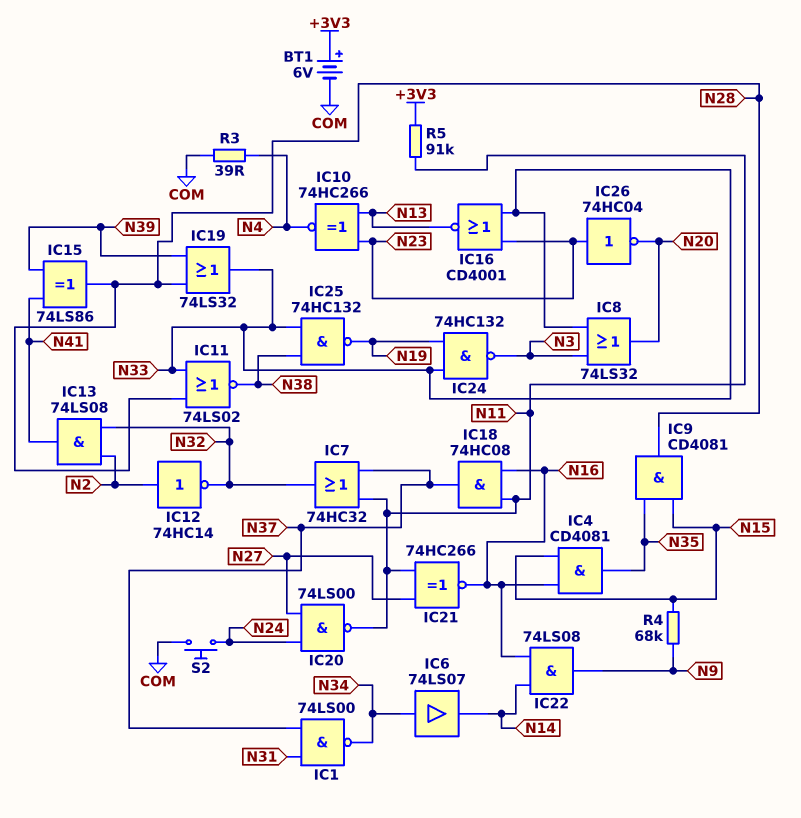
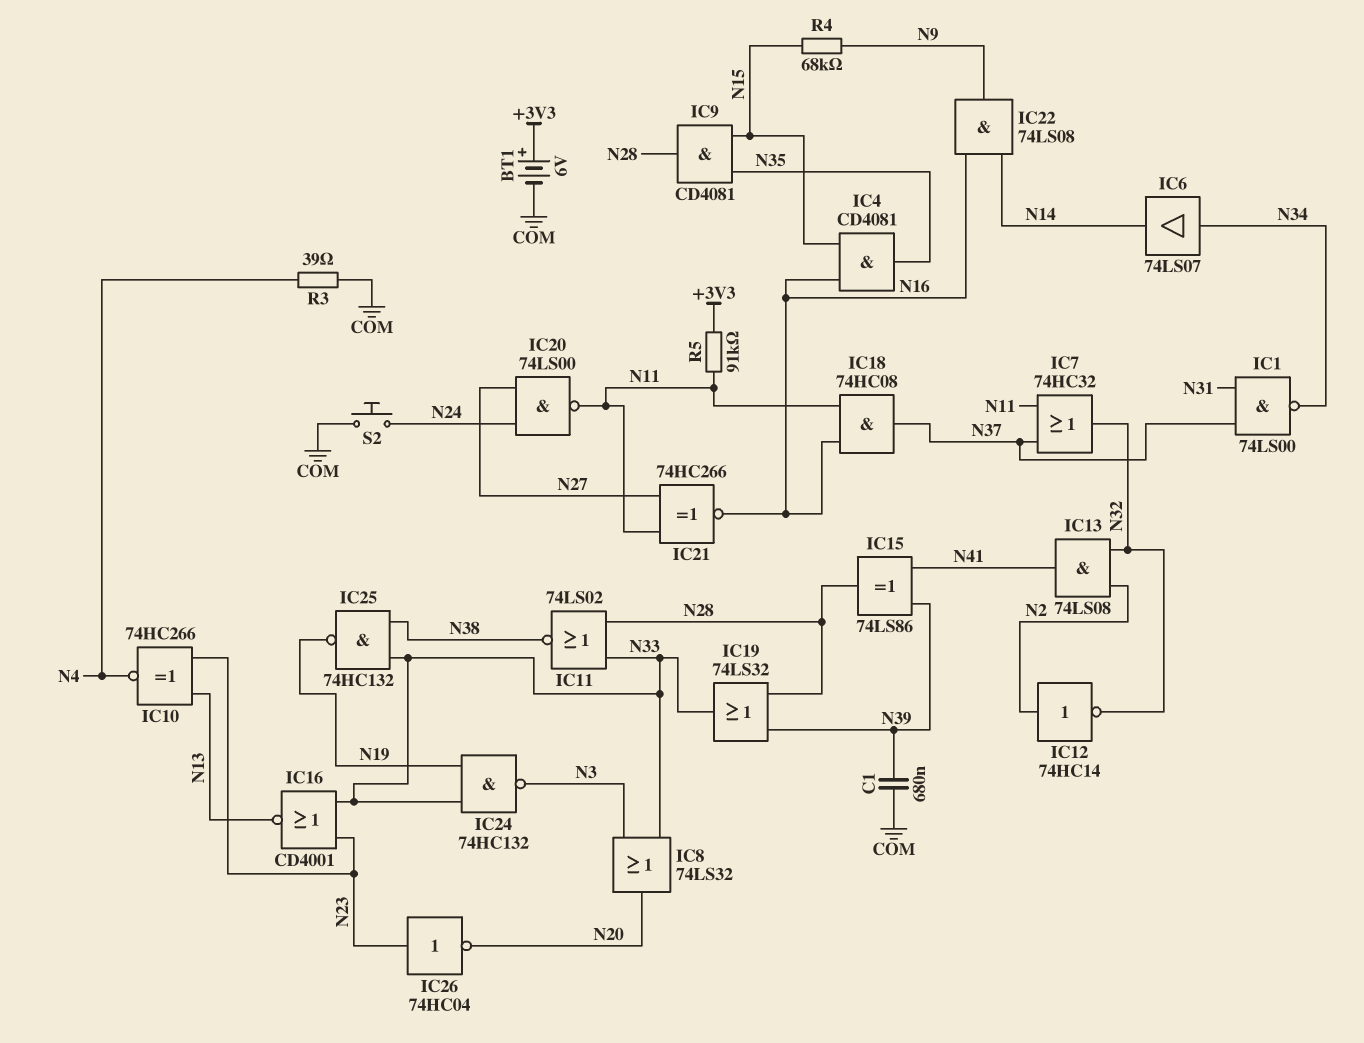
C1: none -> 680nF (COM, N39)

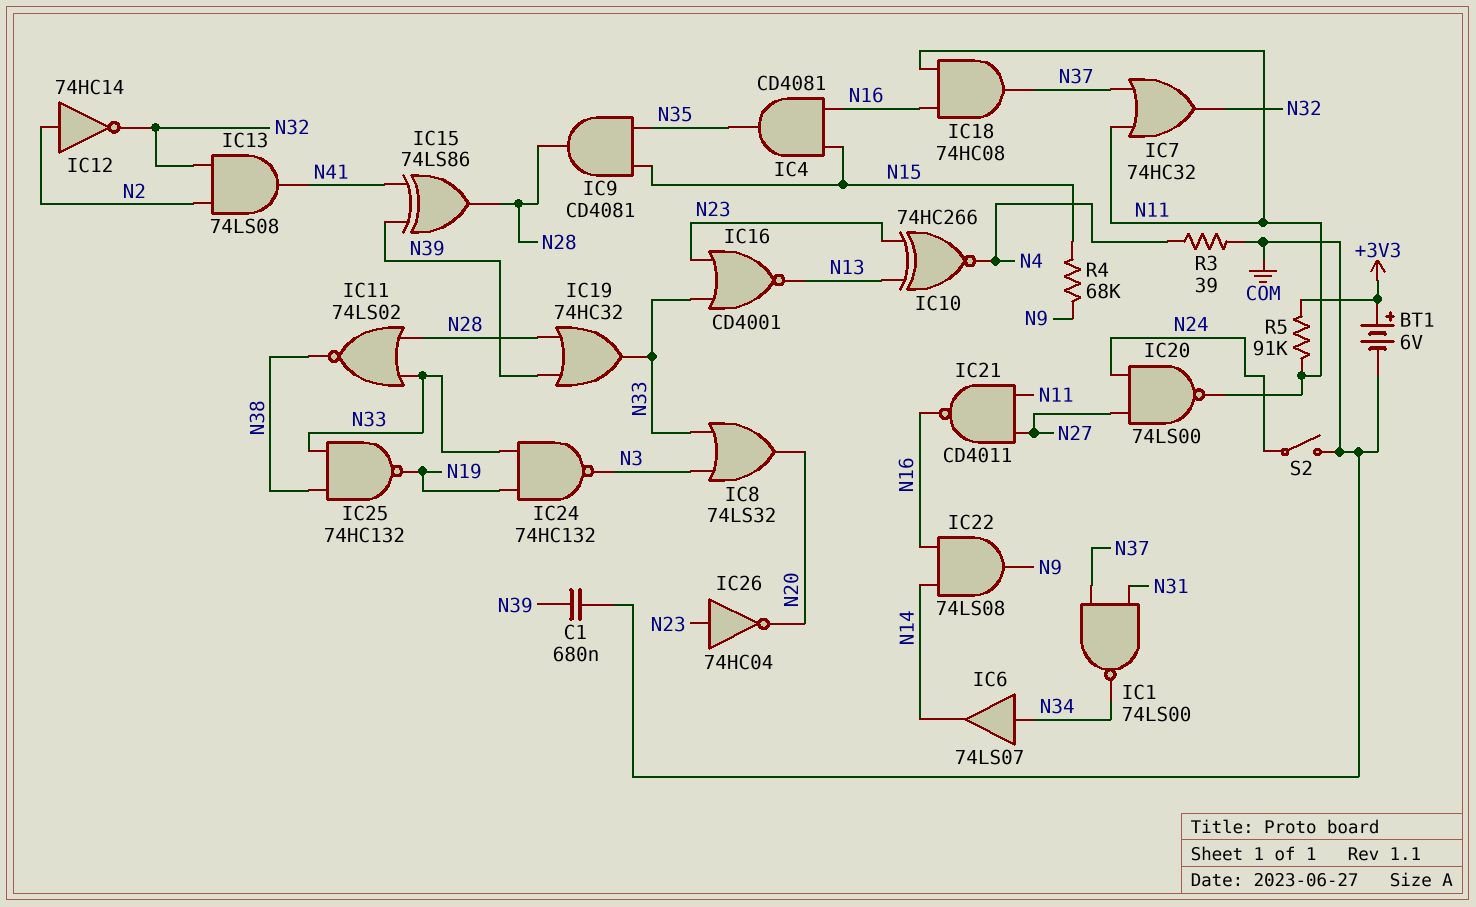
IC19: OR 74LS32 (in N28, in N39, out N33) -> OR 74HC32 (in N28, in N39, out N33)
IC21: XNOR 74HC266 (in N11, in N27, out N16) -> NAND CD4011 (in N11, in N27, out N16)
S2: button (COM, N24) -> switch (COM, N24)

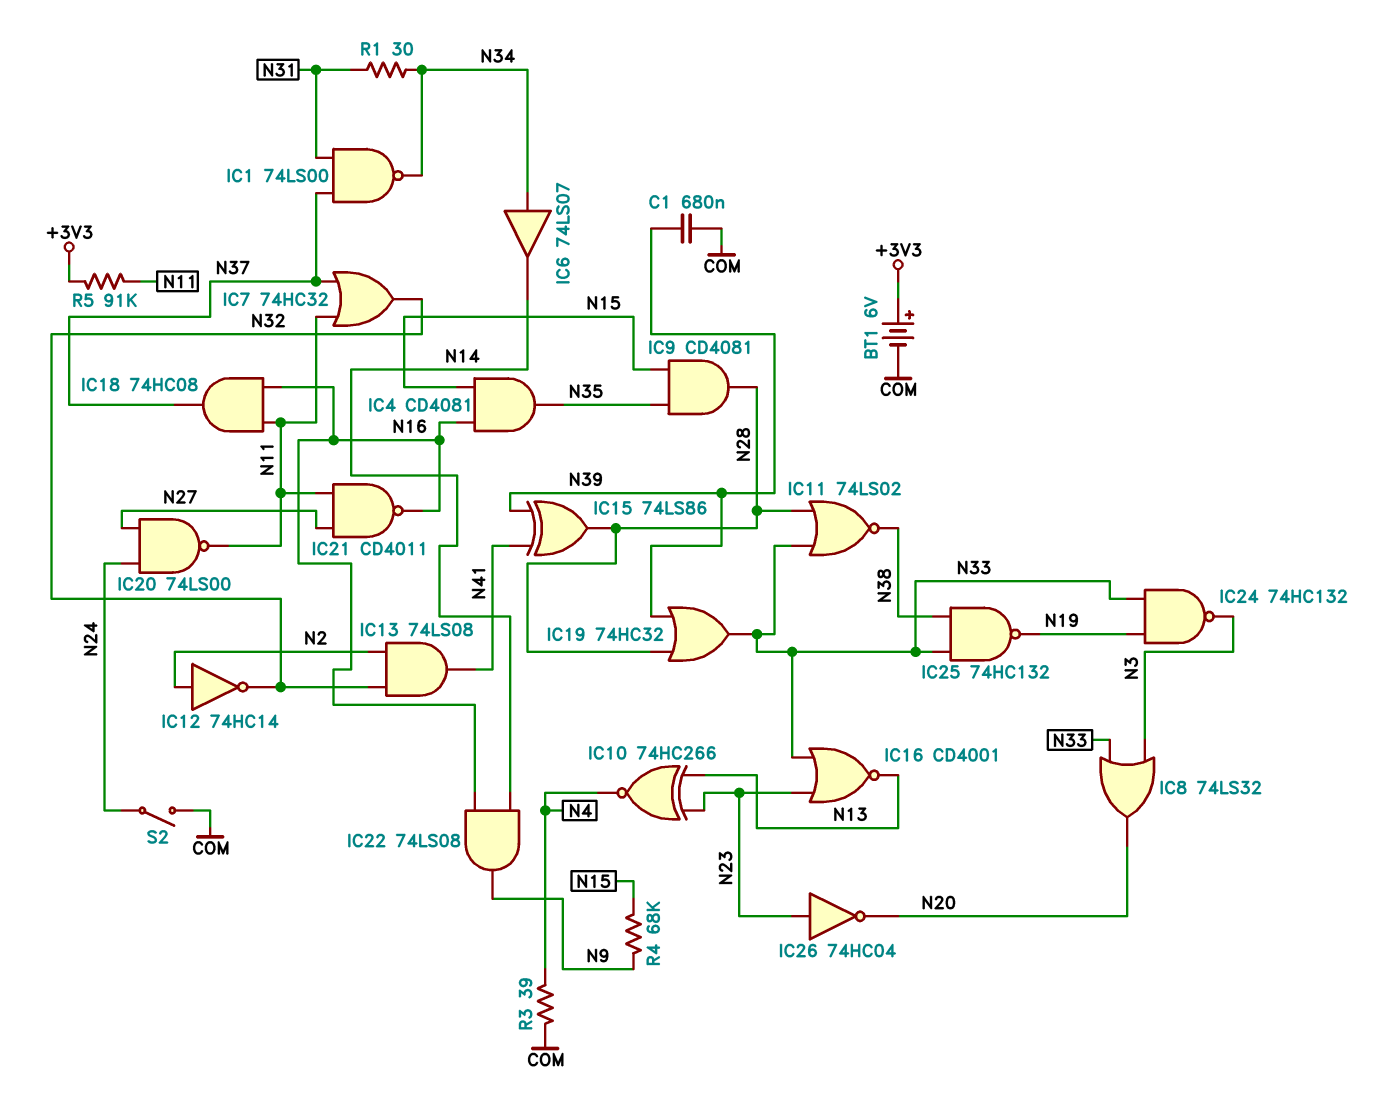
R1: none -> 30 (N31, N34)

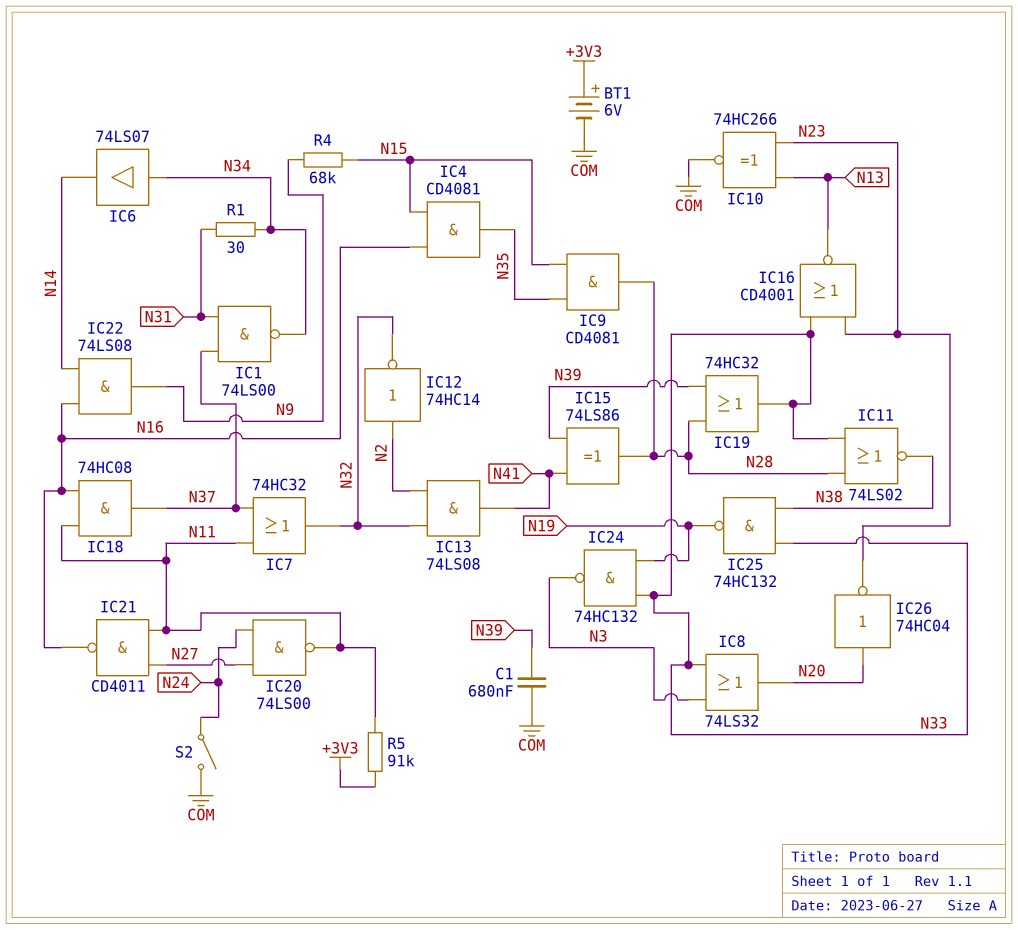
IC10: XNOR 74HC266 (in N13, in N23, out N4) -> XNOR 74HC266 (in N13, in N23, out COM)
IC26: NOT 74HC04 (in N23, out N20) -> NOT 74HC04 (in N20, out N23)
R3: 39 (COM, N4) -> none

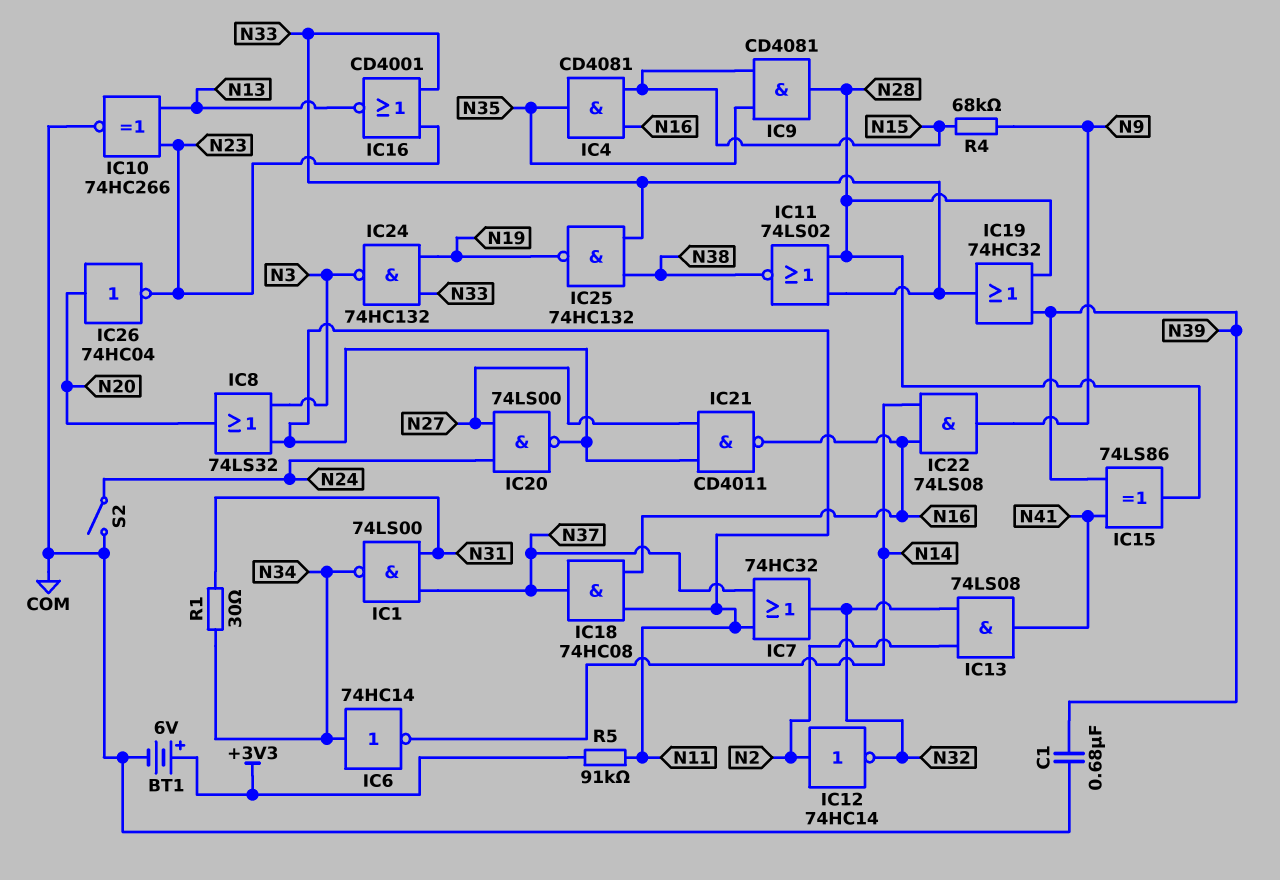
IC6: buffer 74LS07 (in N34, out N14) -> NOT 74HC14 (in N34, out N14)
IC8: OR 74LS32 (in N3, in N33, out N20) -> OR 74LS32 (in N3, in N11, out N20)

